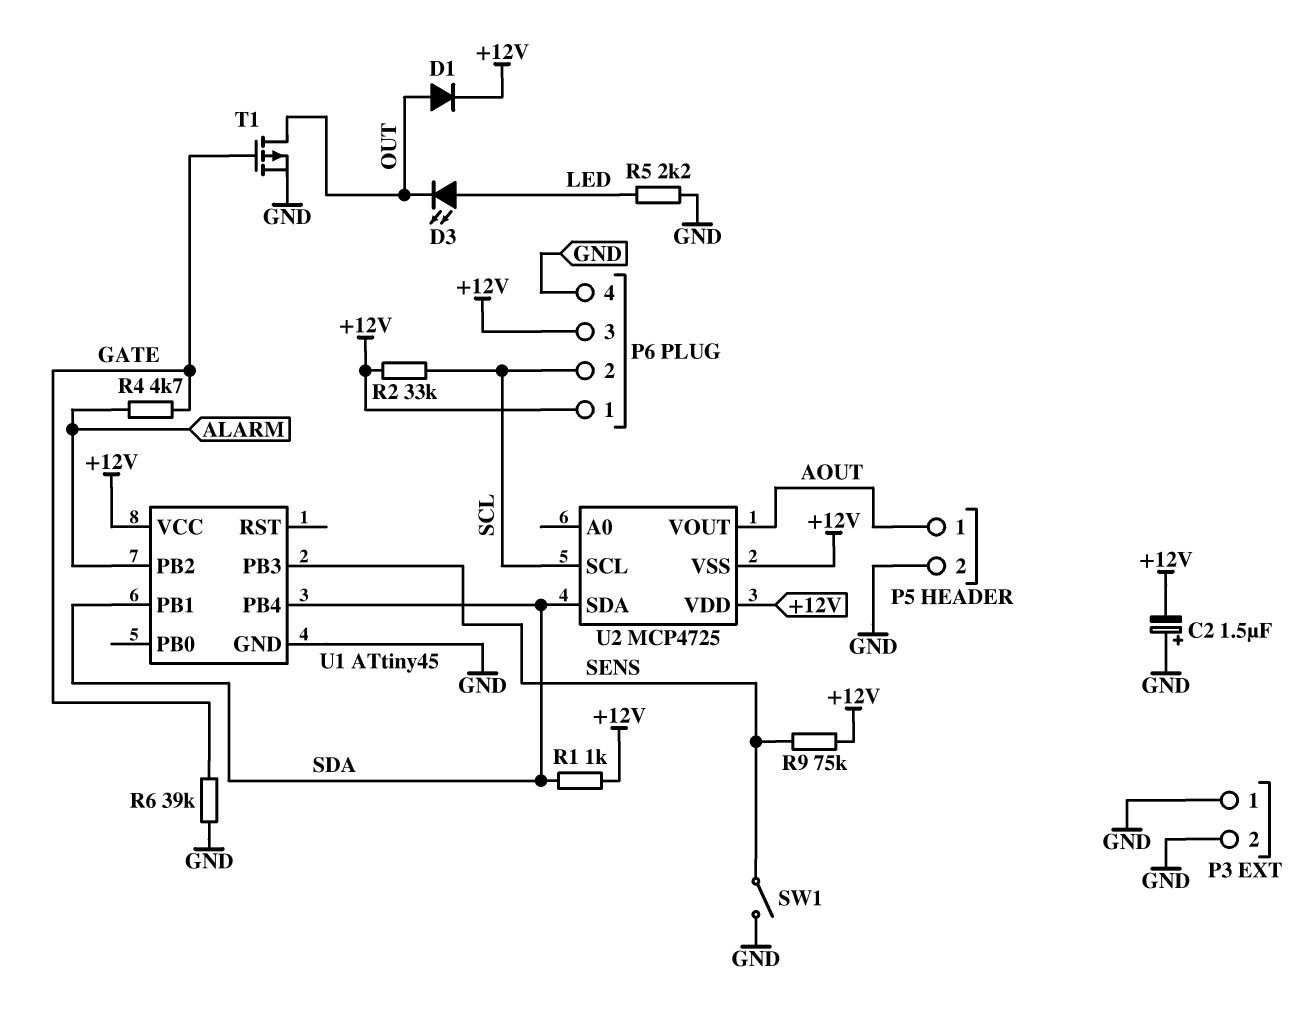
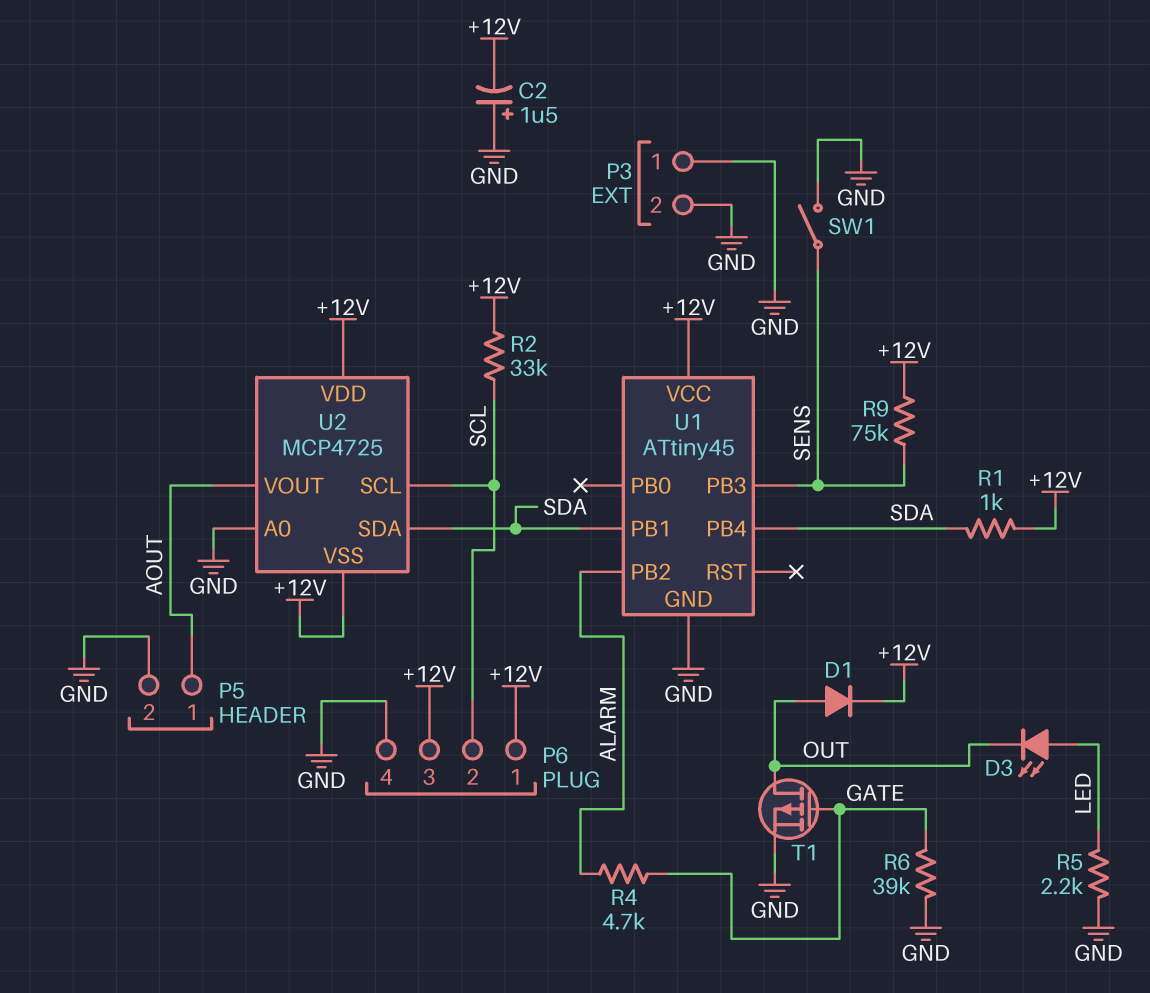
U2 pin A0: none -> GND

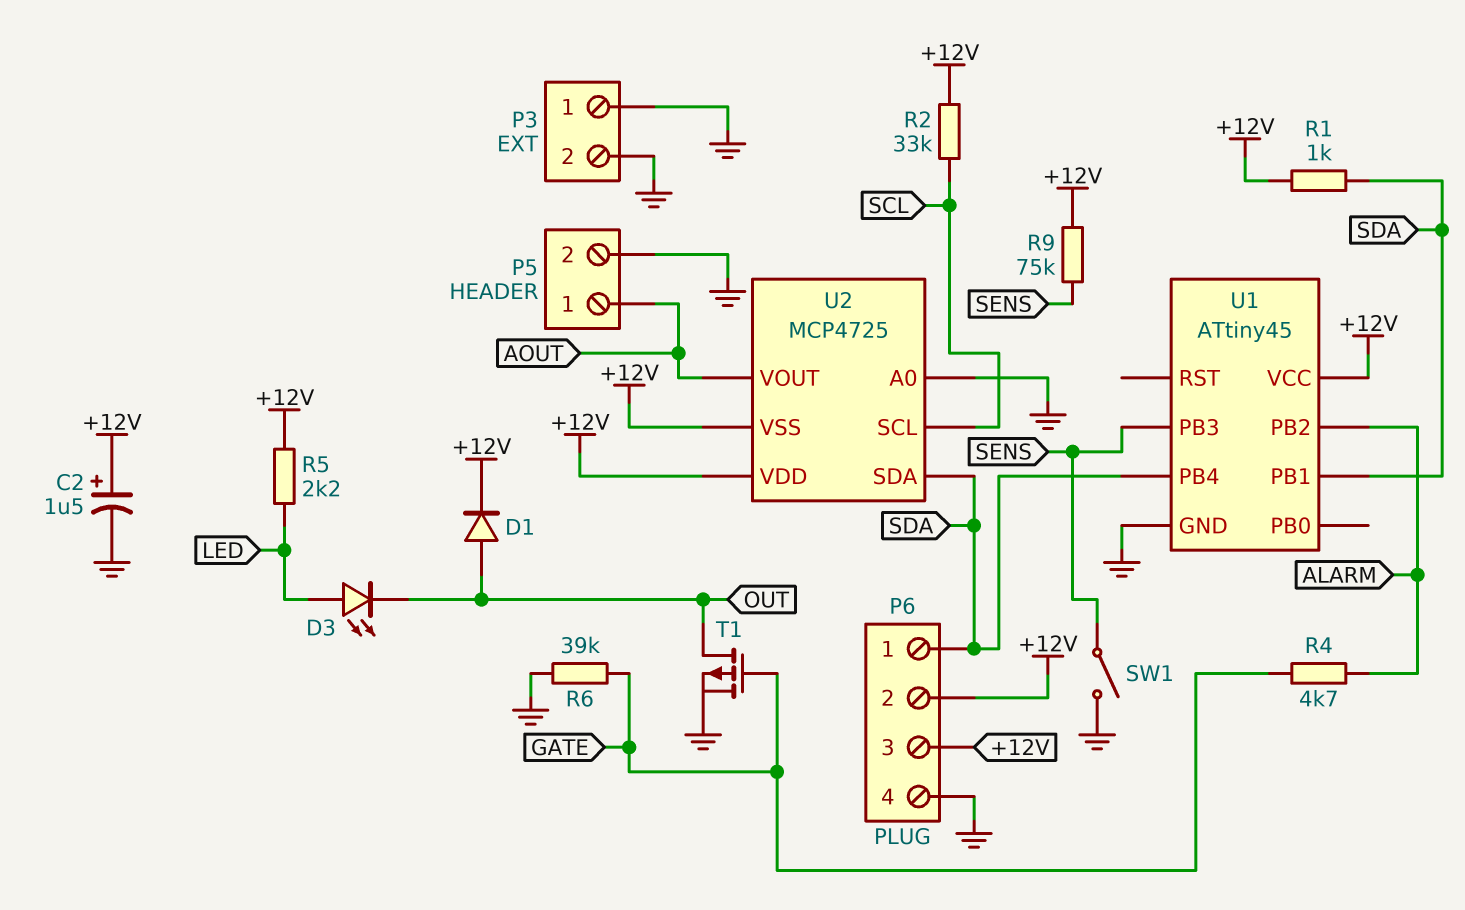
C2: 1.5uF (plus GND, minus +12V) -> 1.5uF (plus +12V, minus GND)
P6 pin 1: +12V -> SDA
P6 pin 2: SCL -> +12V
R5: 2.2k (GND, LED) -> 2.2k (+12V, LED)

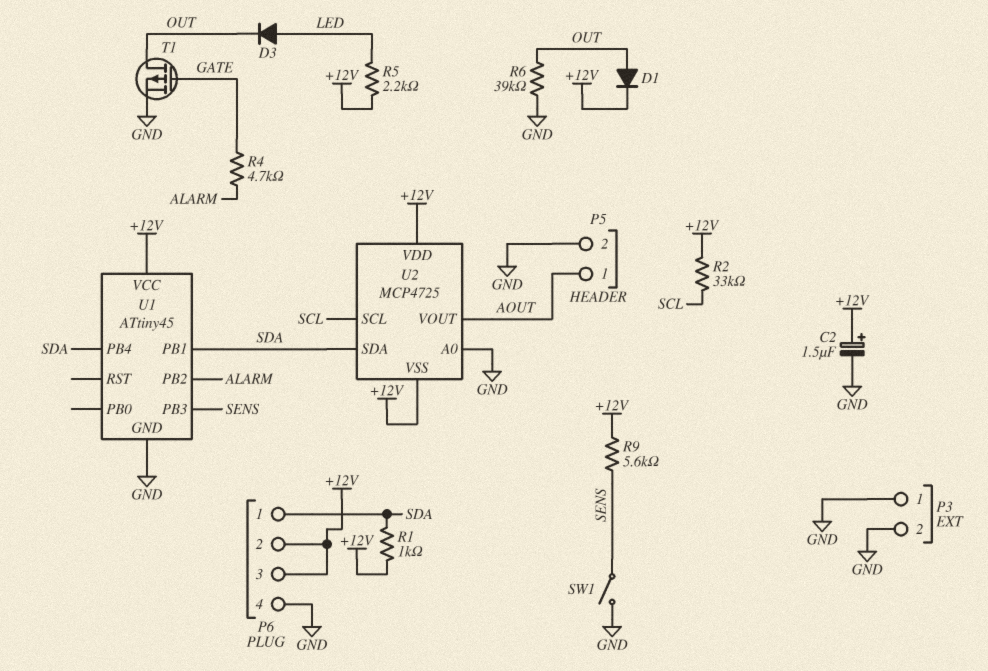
D3: LED (A LED, K OUT) -> diode (A LED, K OUT)
R6: 39k (GATE, GND) -> 39k (GND, OUT)
R9: 75k (+12V, SENS) -> 5.6k (+12V, SENS)

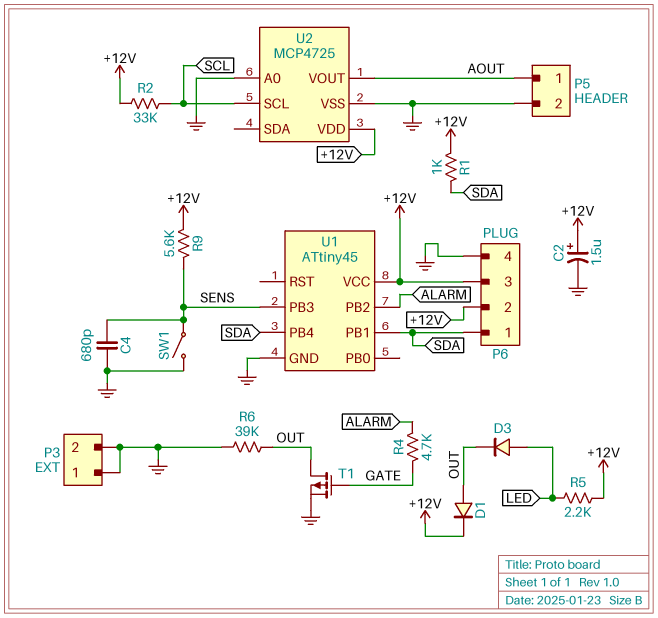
C4: none -> 680pF (GND, SENS)
U2 pin SDA: SDA -> none
U2 pin VSS: +12V -> GND

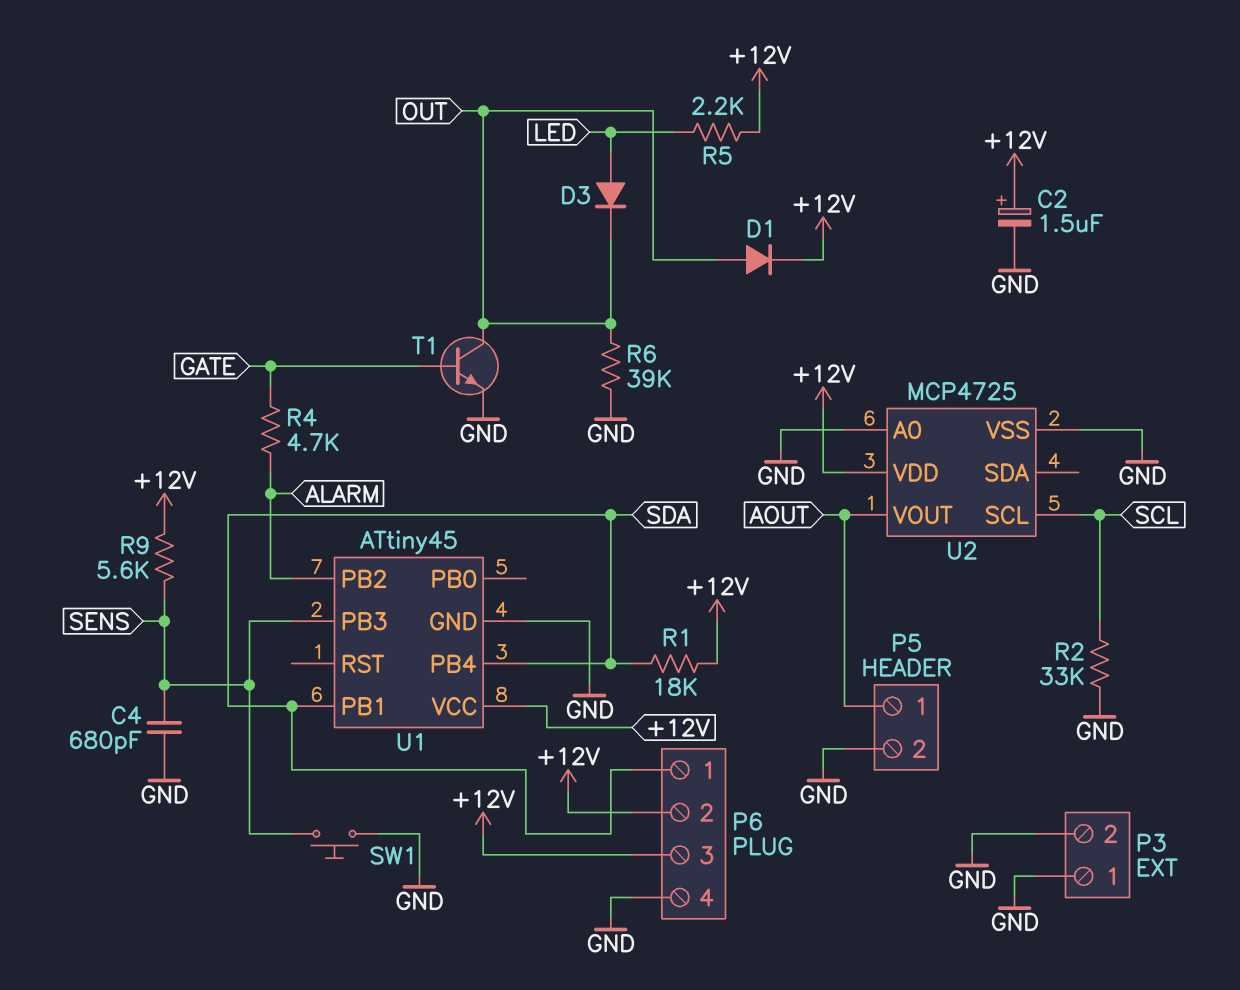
R1: 1k (+12V, SDA) -> 18k (+12V, SDA)
R2: 33k (+12V, SCL) -> 33k (GND, SCL)
SW1: switch (GND, SENS) -> button (GND, SENS)
T1: PMOS (G GATE, D OUT, S GND) -> NPN (B GATE, C OUT, E GND)

